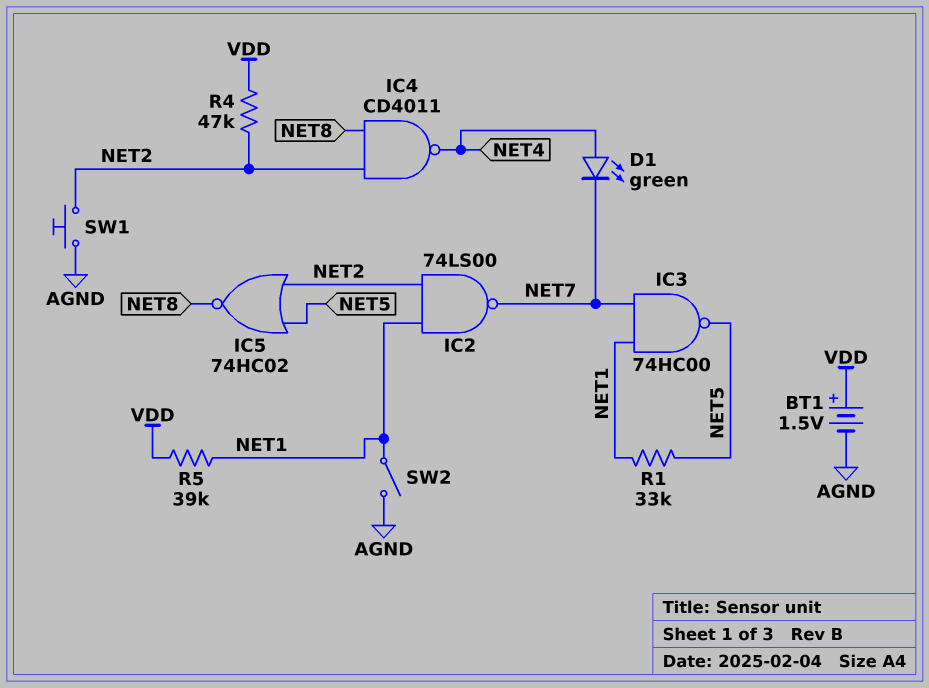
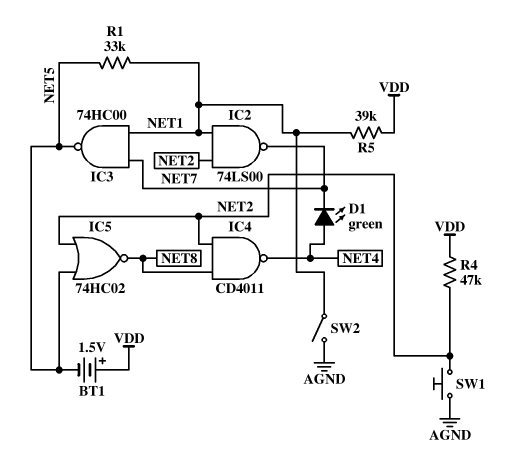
BT1: 1.5V (plus VDD, minus AGND) -> 1.5V (plus VDD, minus NET5)

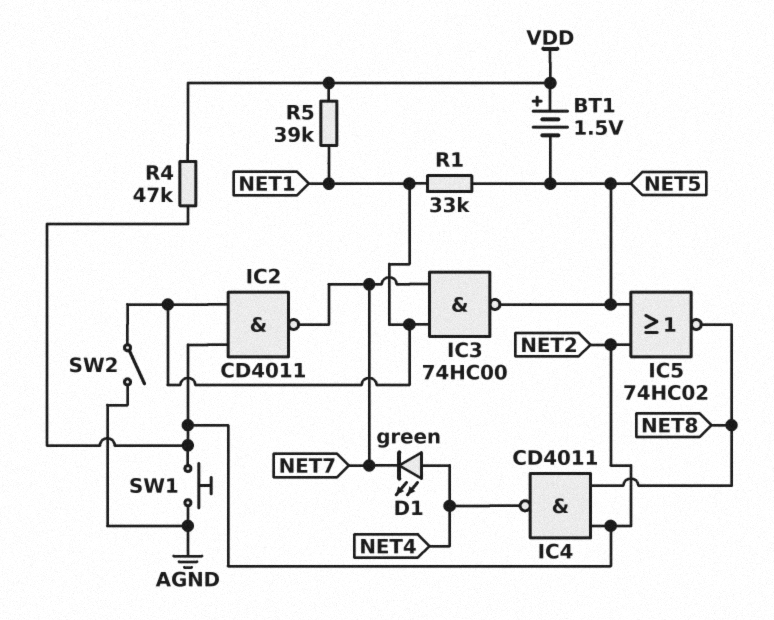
IC2: NAND 74LS00 (in NET1, in NET2, out NET7) -> NAND CD4011 (in NET1, in NET2, out NET7)

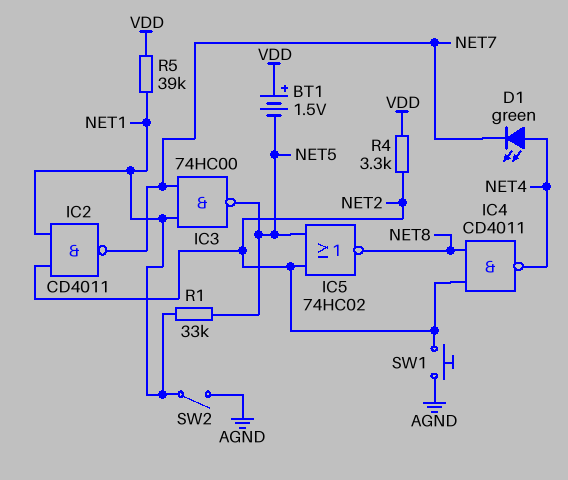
R4: 47k (NET2, VDD) -> 3.3k (NET2, VDD)

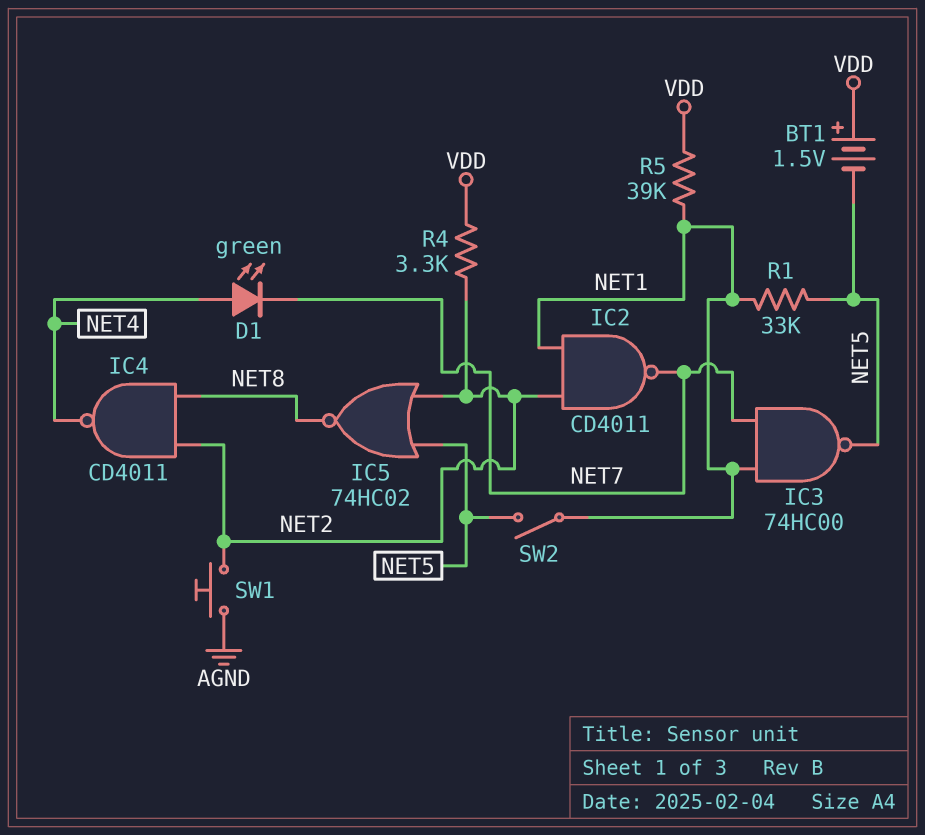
SW2: switch (AGND, NET1) -> switch (NET1, NET5)

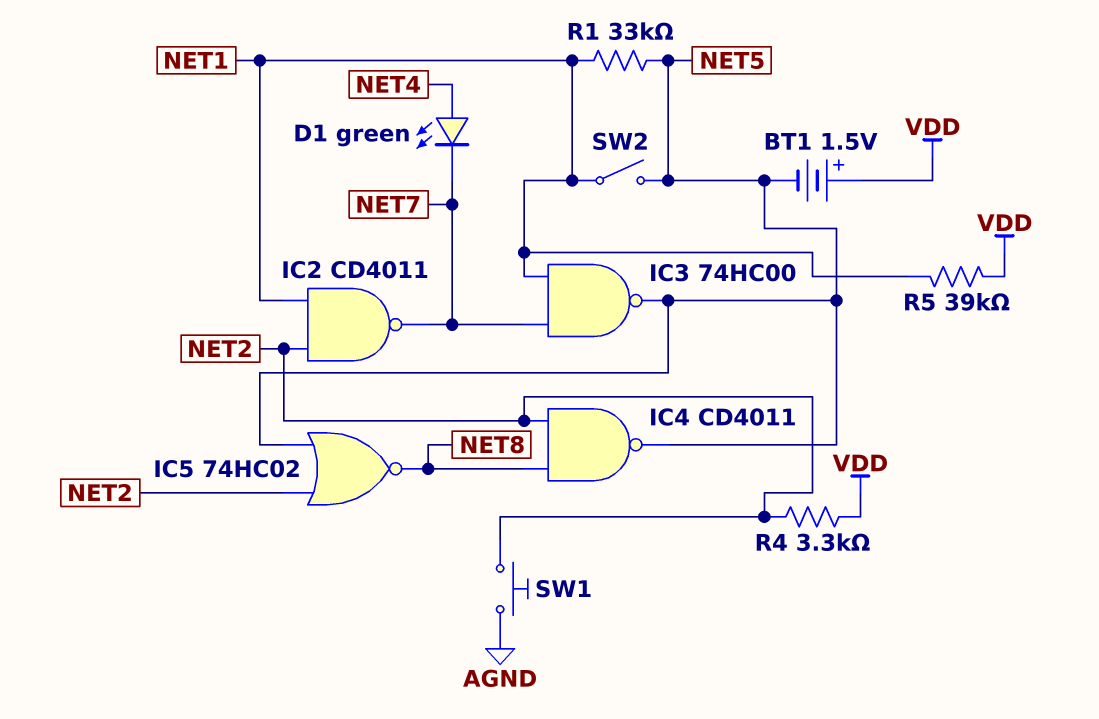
IC4: NAND CD4011 (in NET2, in NET8, out NET4) -> NAND CD4011 (in NET2, in NET8, out NET5)

